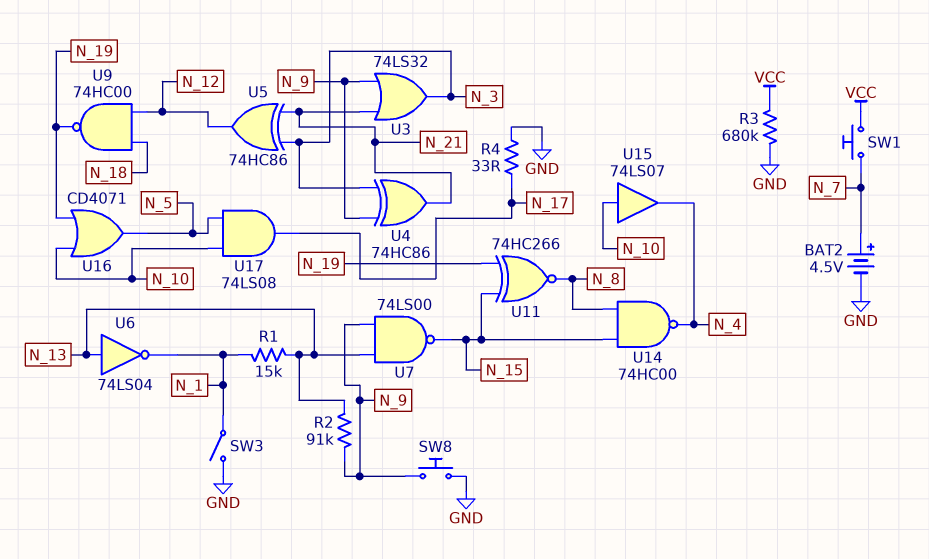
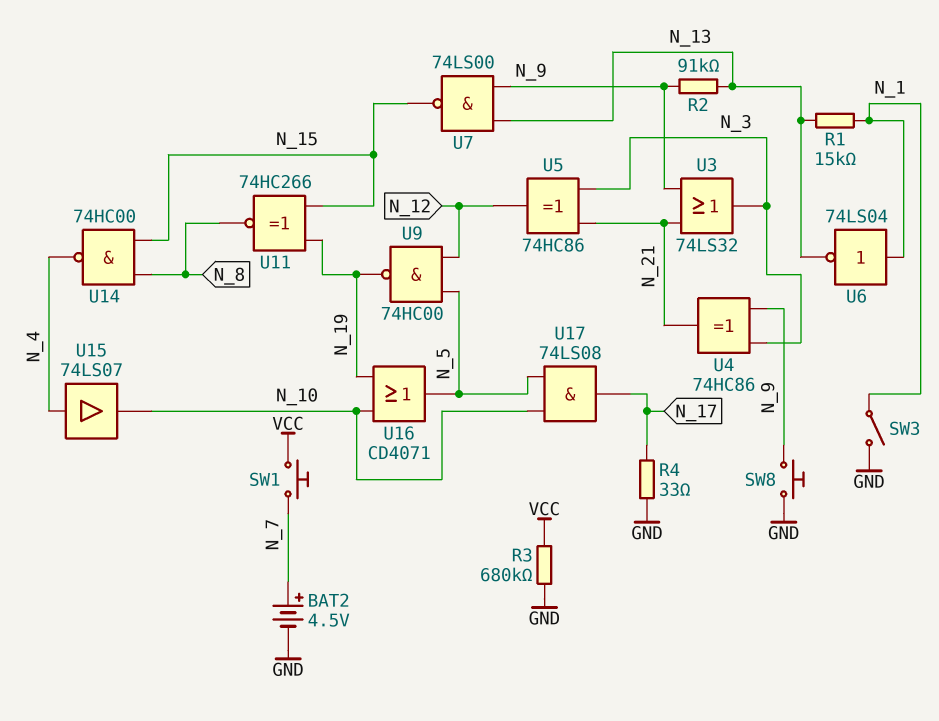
U6: NOT 74LS04 (in N_13, out N_1) -> NOT 74LS04 (in N_1, out N_13)
U9: NAND 74HC00 (in N_12, in N_18, out N_19) -> NAND 74HC00 (in N_5, in N_12, out N_19)
U15: buffer 74LS07 (in N_10, out N_4) -> buffer 74LS07 (in N_4, out N_10)

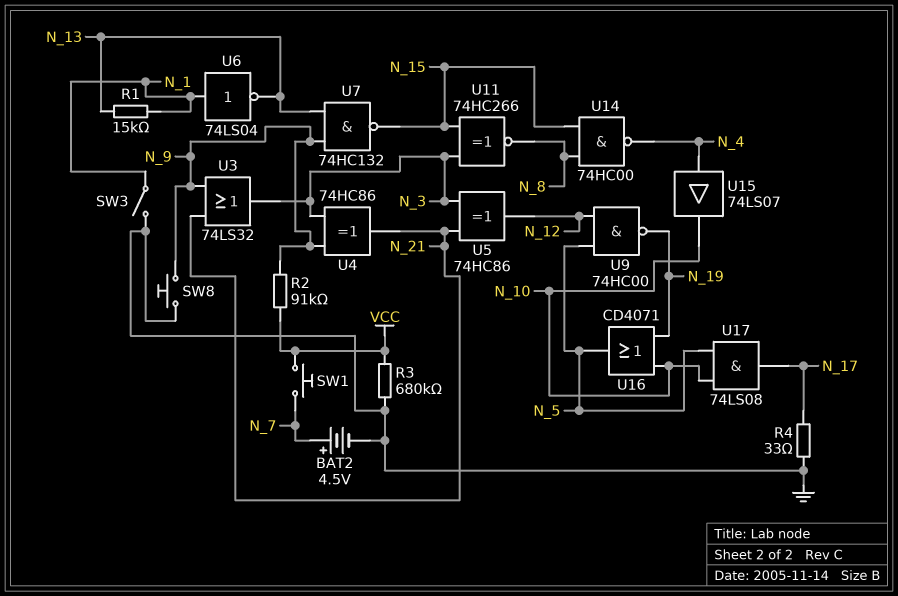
R2: 91k (N_9, N_13) -> 91k (N_9, VCC)
U7: NAND 74LS00 (in N_9, in N_13, out N_15) -> NAND 74HC132 (in N_9, in N_13, out N_15)
U11: XNOR 74HC266 (in N_15, in N_19, out N_8) -> XNOR 74HC266 (in N_3, in N_15, out N_8)

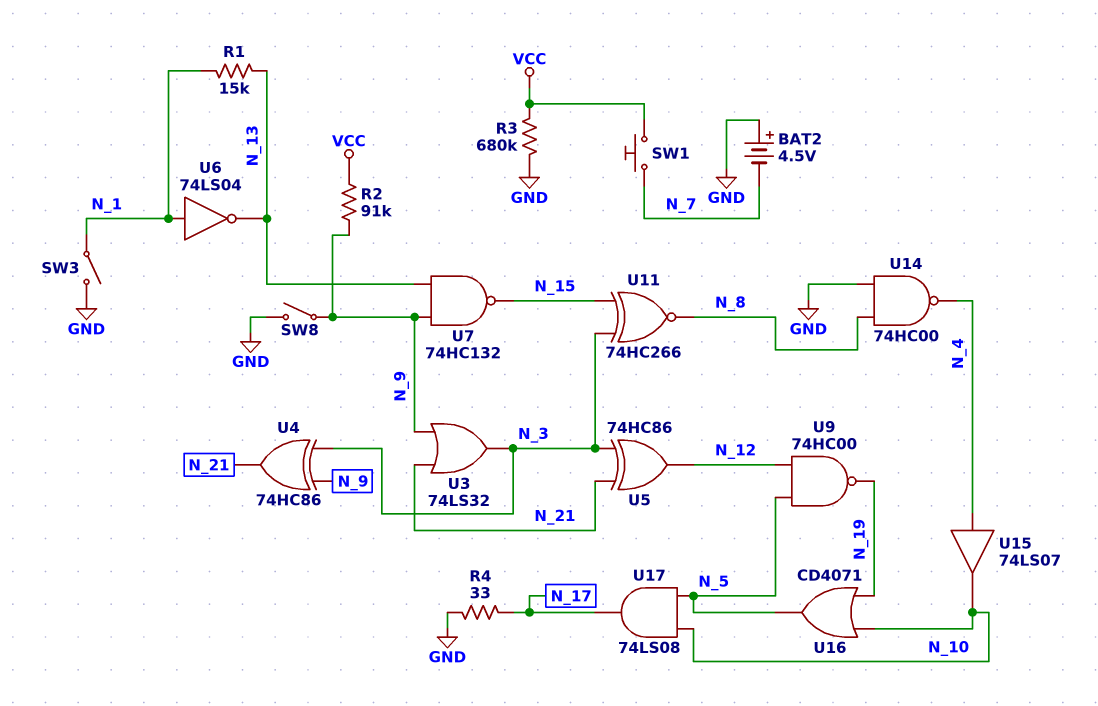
BAT2: 4.5V (plus N_7, minus GND) -> 4.5V (plus GND, minus N_7)
SW8: button (GND, N_9) -> switch (GND, N_9)
U14: NAND 74HC00 (in N_8, in N_15, out N_4) -> NAND 74HC00 (in GND, in N_8, out N_4)

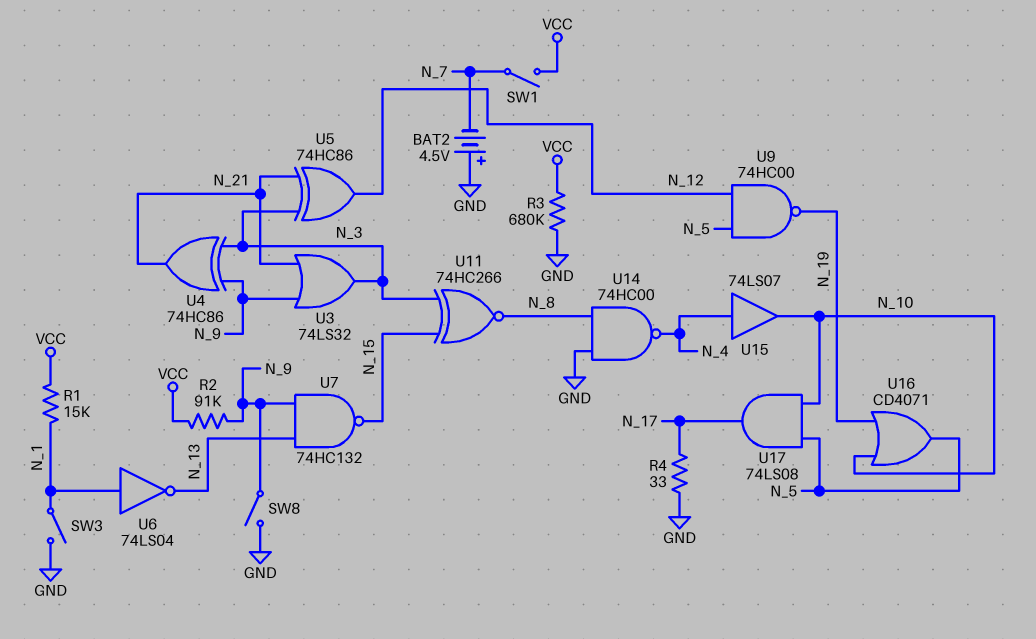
R1: 15k (N_1, N_13) -> 15k (N_1, VCC)
SW1: button (N_7, VCC) -> switch (N_7, VCC)

